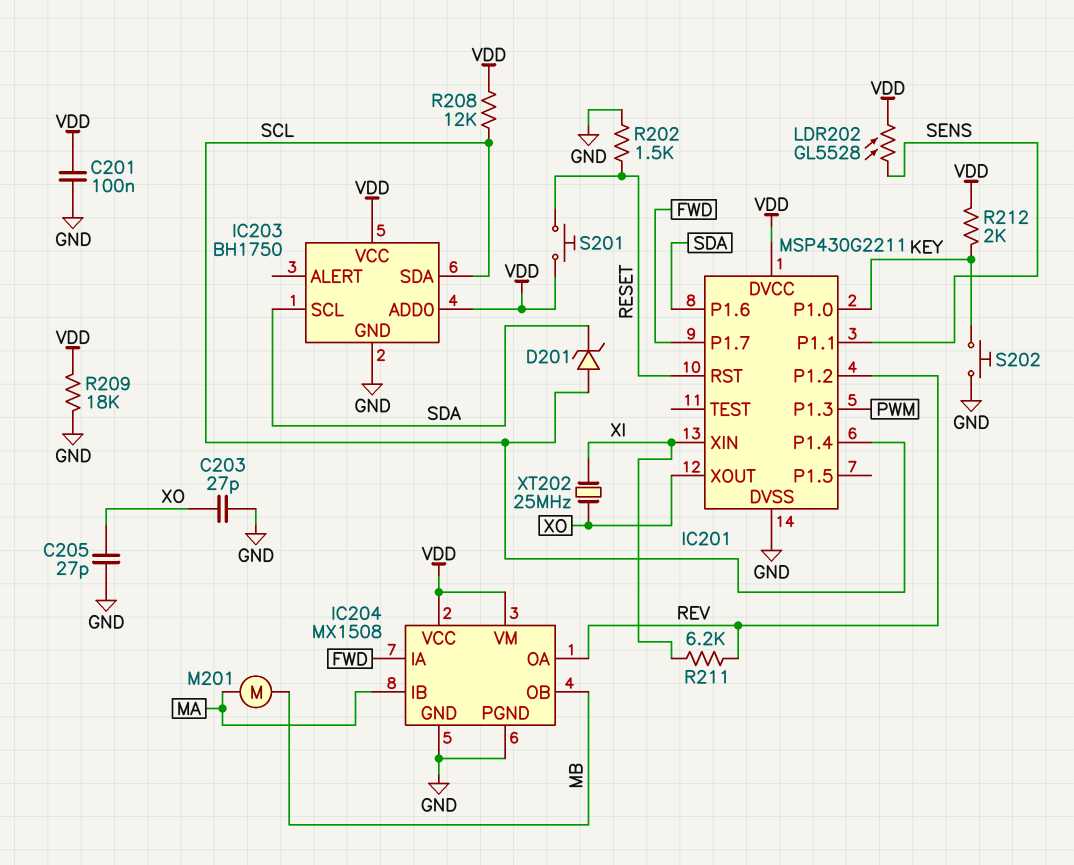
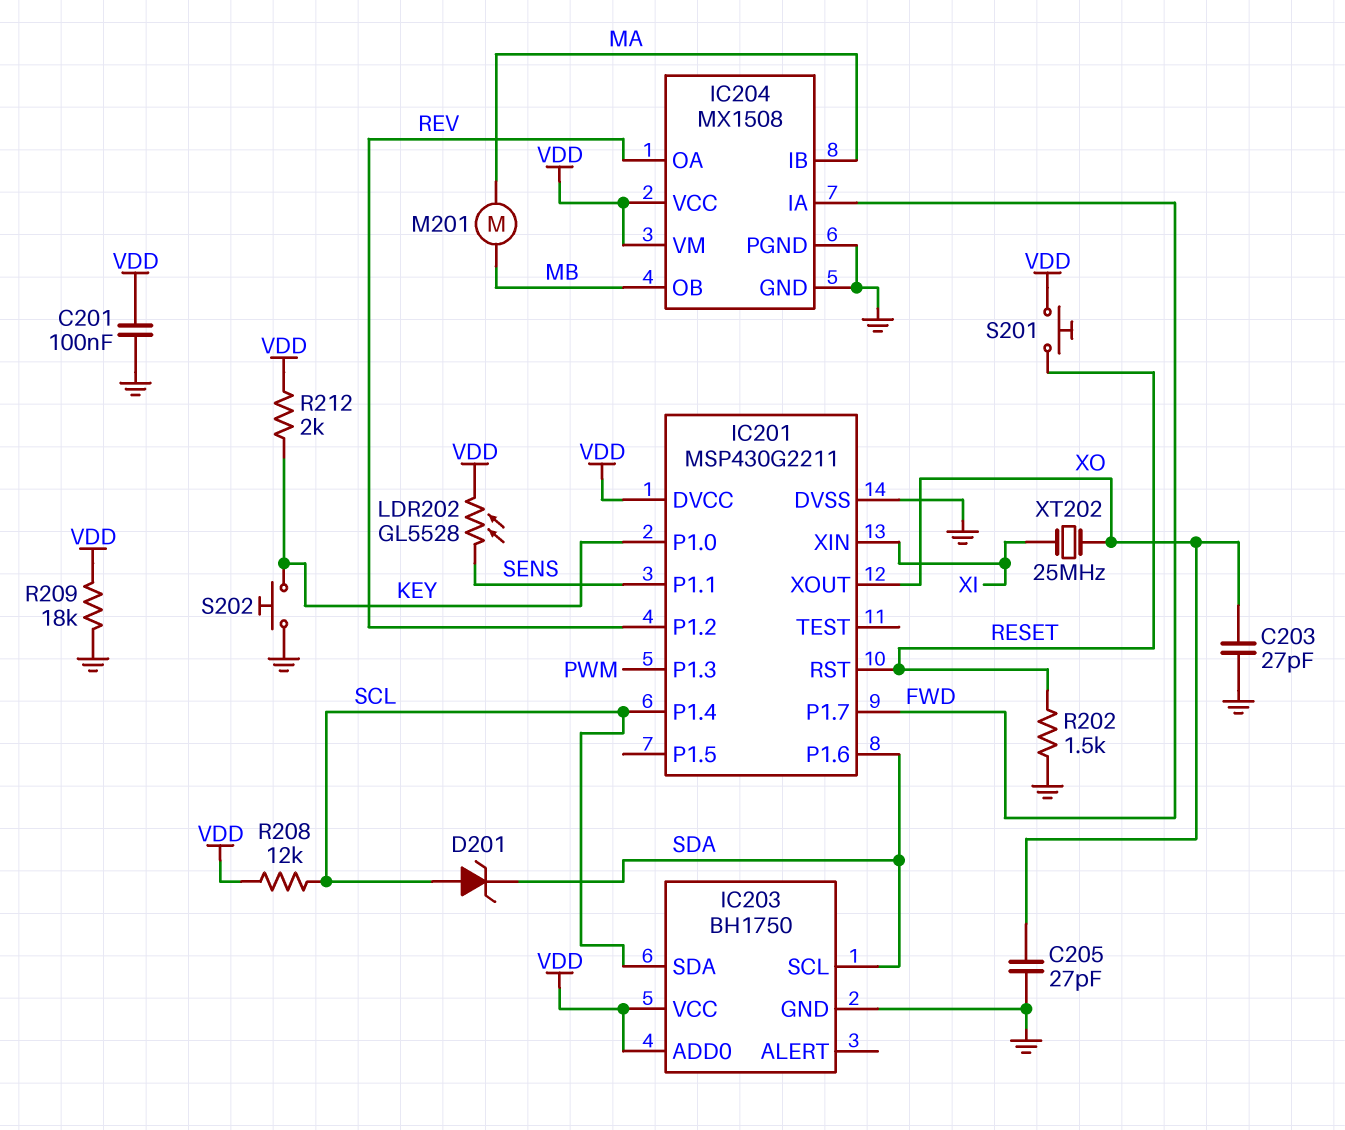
R211: 6.2k (REV, XI) -> none

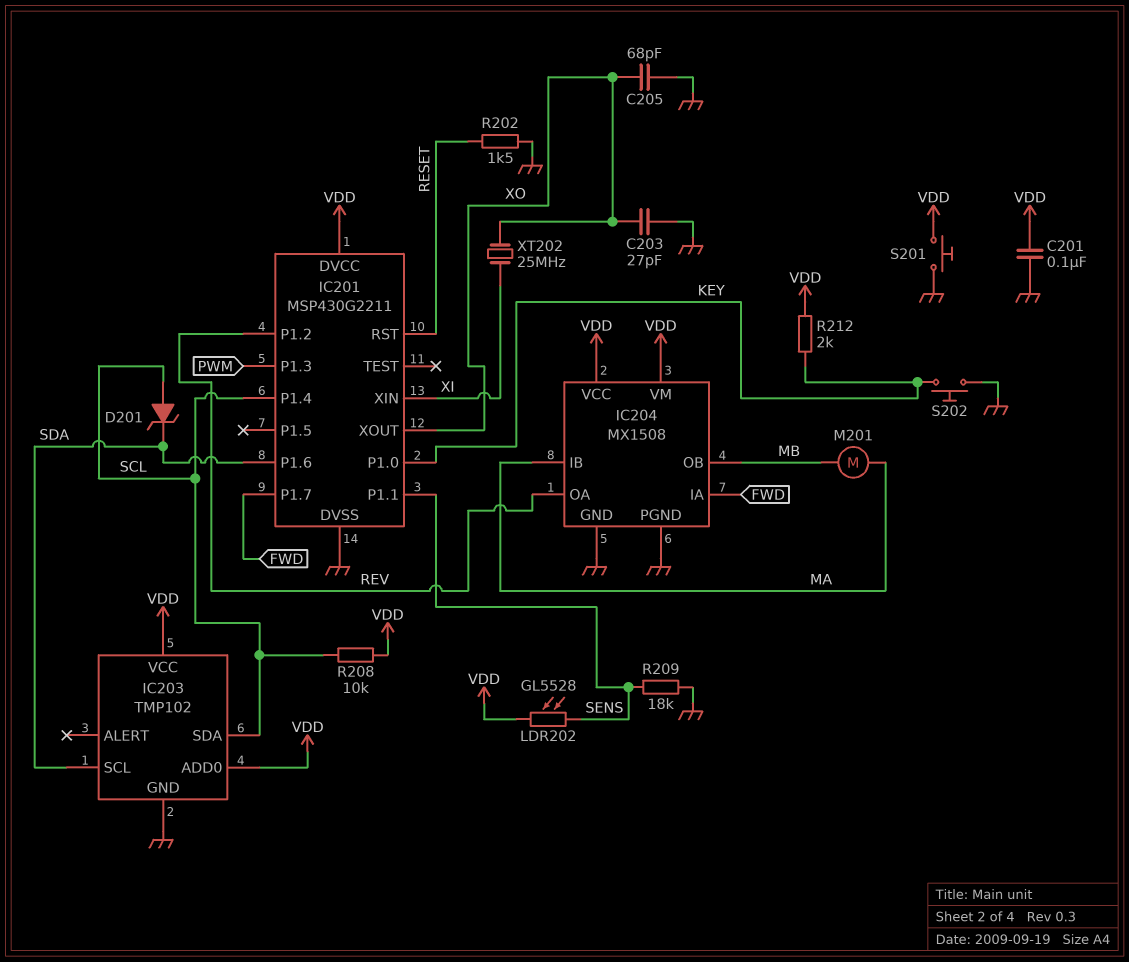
C205: 27pF (GND, XO) -> 68pF (GND, XO)
IC203: BH1750 -> TMP102
R208: 12k (SCL, VDD) -> 10k (SCL, VDD)
R209: 18k (GND, VDD) -> 18k (GND, SENS)
S201: button (RESET, VDD) -> button (GND, VDD)

